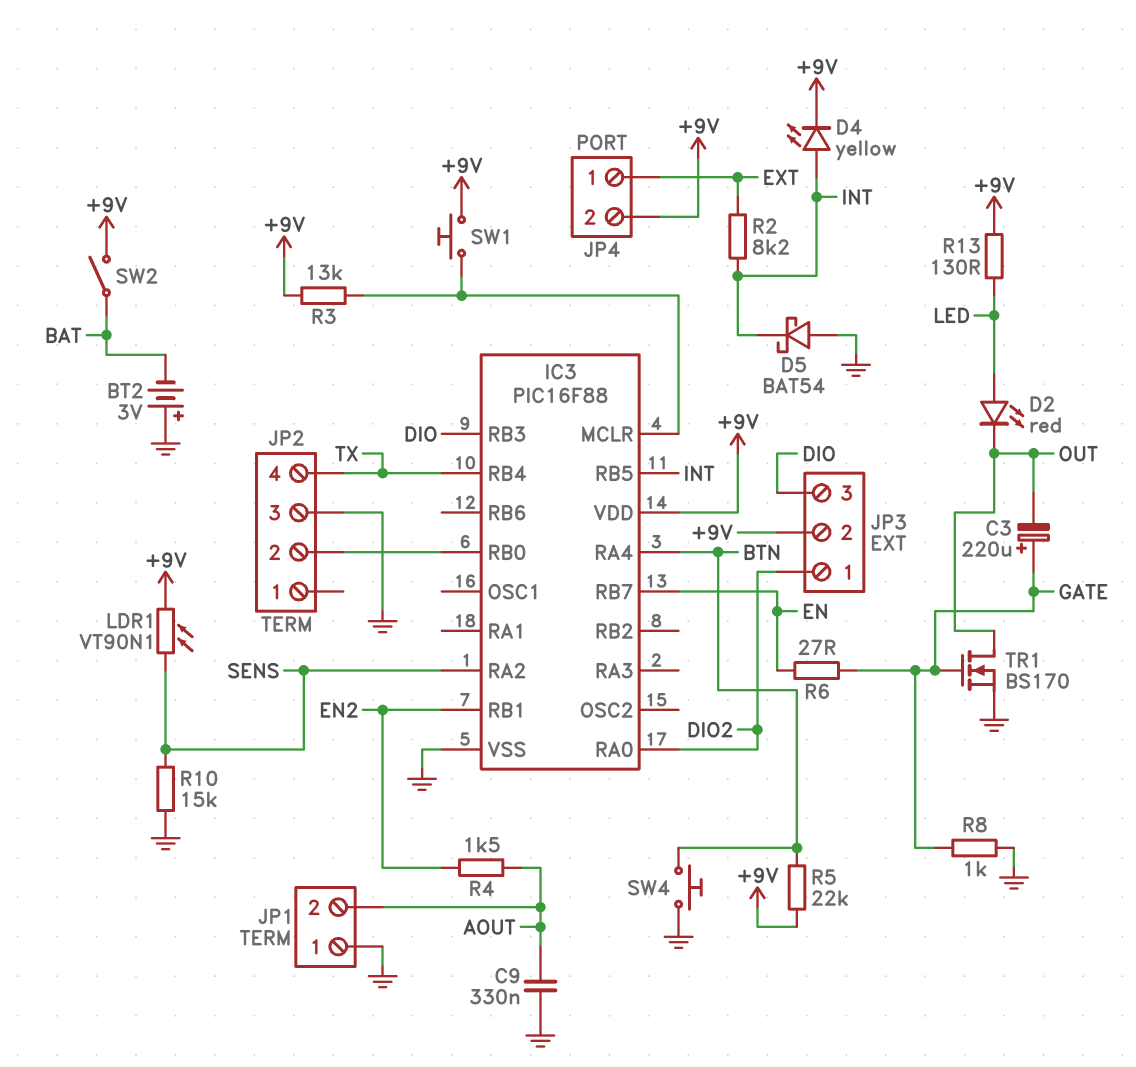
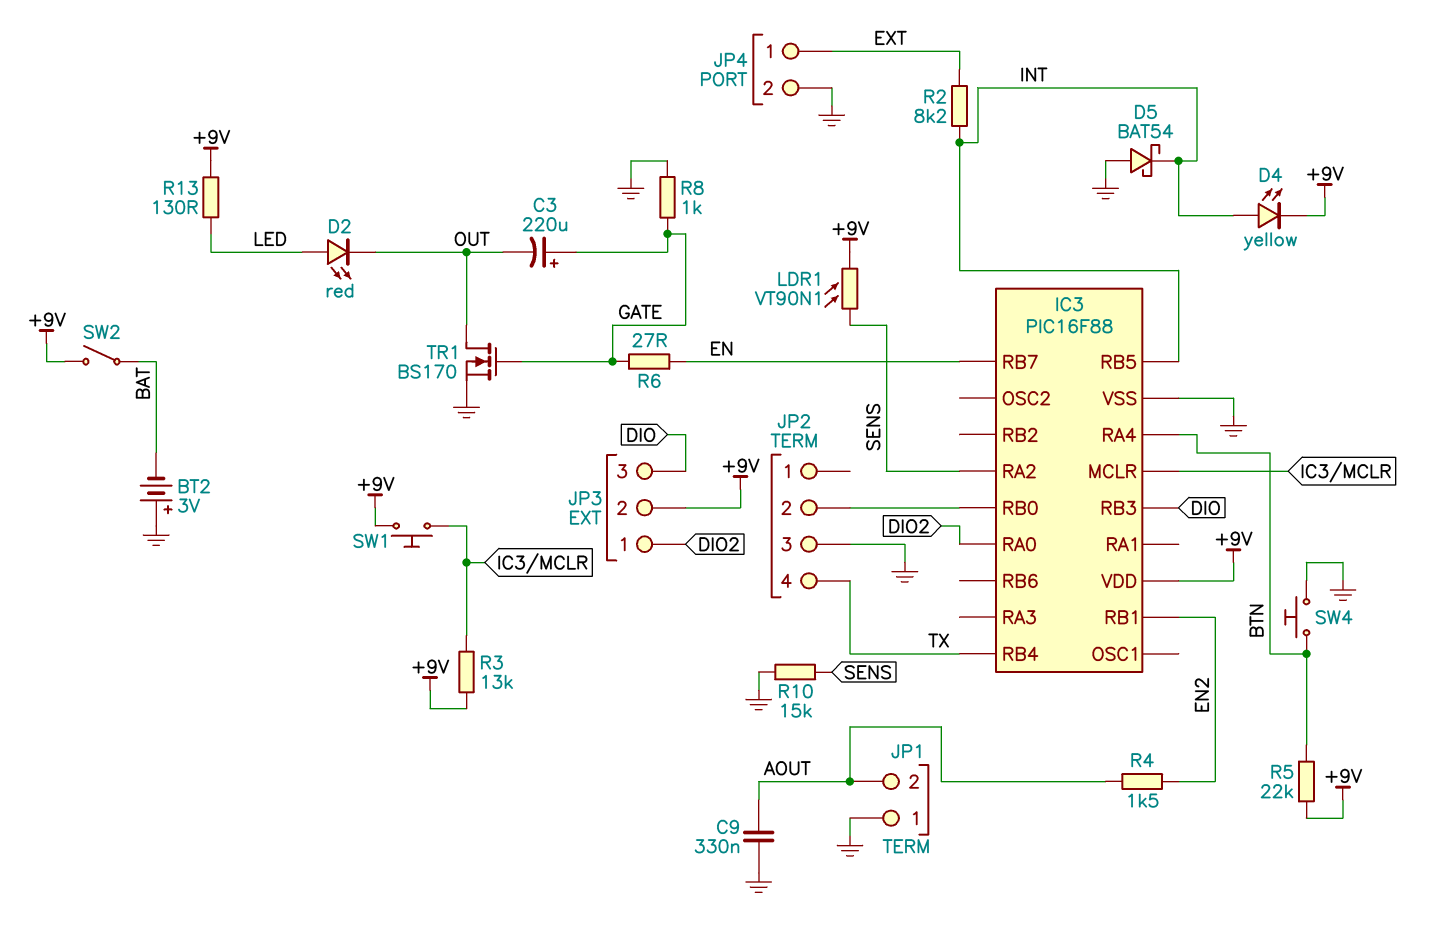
JP4 pin 2: +9V -> GND

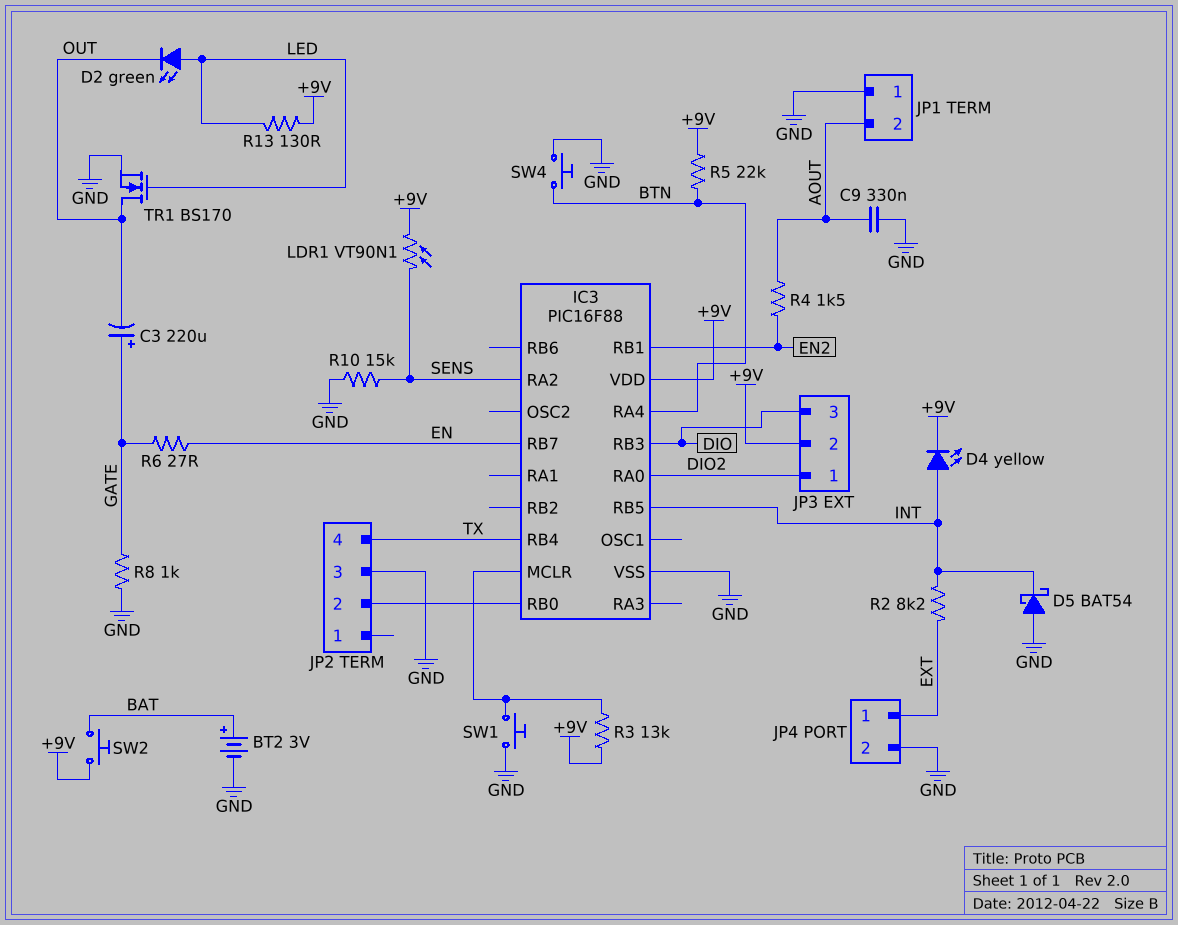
BT2: 3V (plus GND, minus BAT) -> 3V (plus BAT, minus GND)
D2: LED red (A LED, K OUT) -> LED green (A LED, K OUT)
SW1: button (+9V, IC3/MCLR) -> button (GND, IC3/MCLR)
SW2: switch (+9V, BAT) -> button (+9V, BAT)
TR1: NMOS BS170 (G GATE, D OUT, S GND) -> NMOS BS170 (G LED, D OUT, S GND)

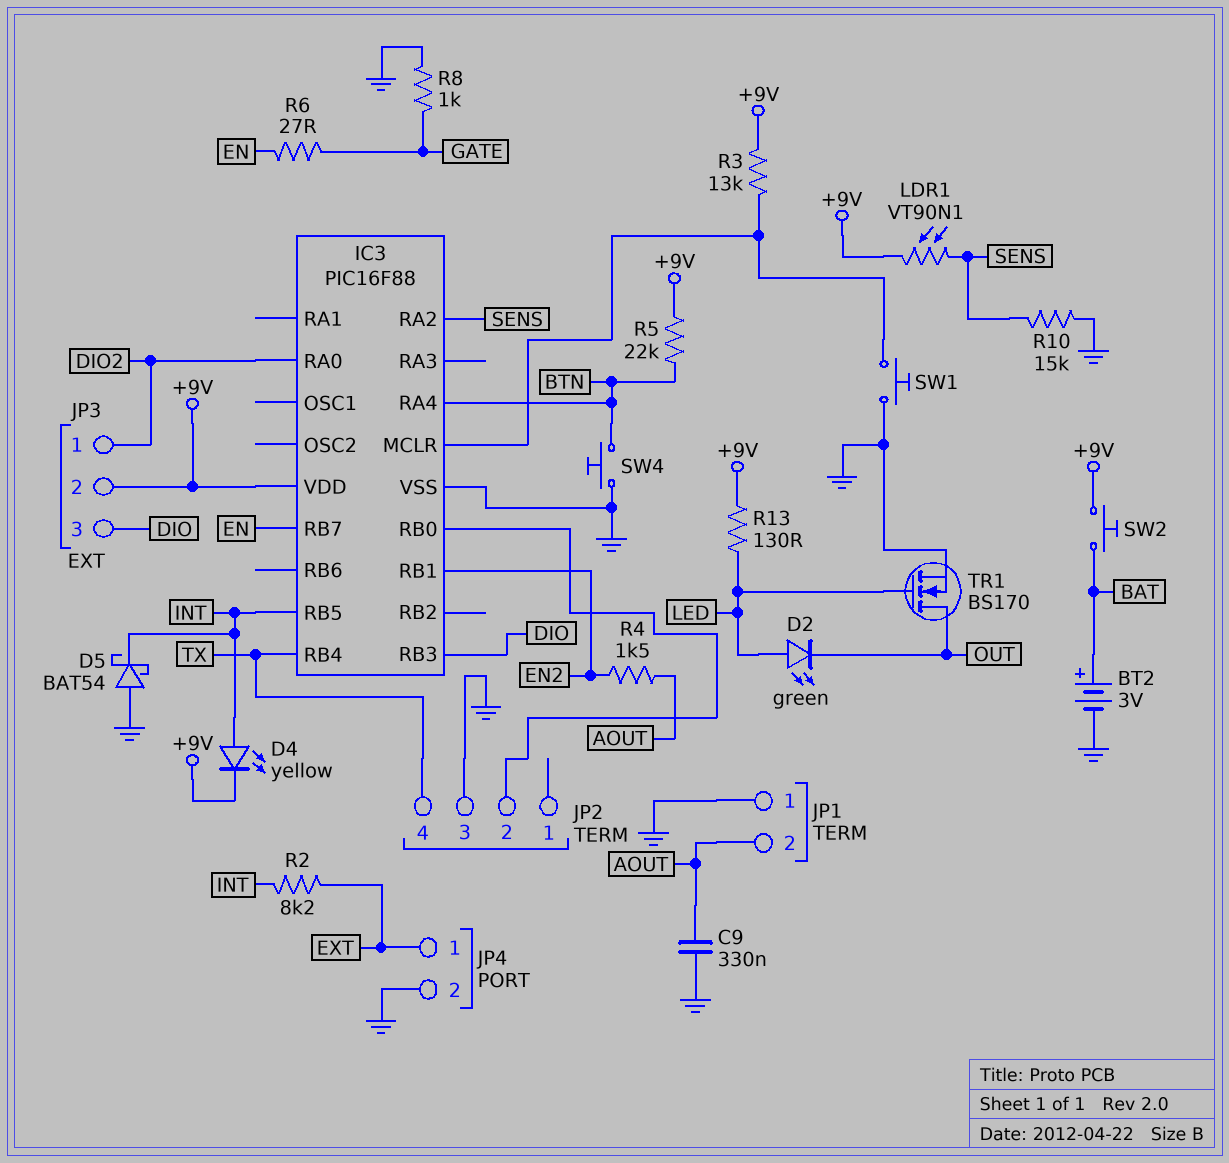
C3: 220uF (plus GATE, minus OUT) -> none

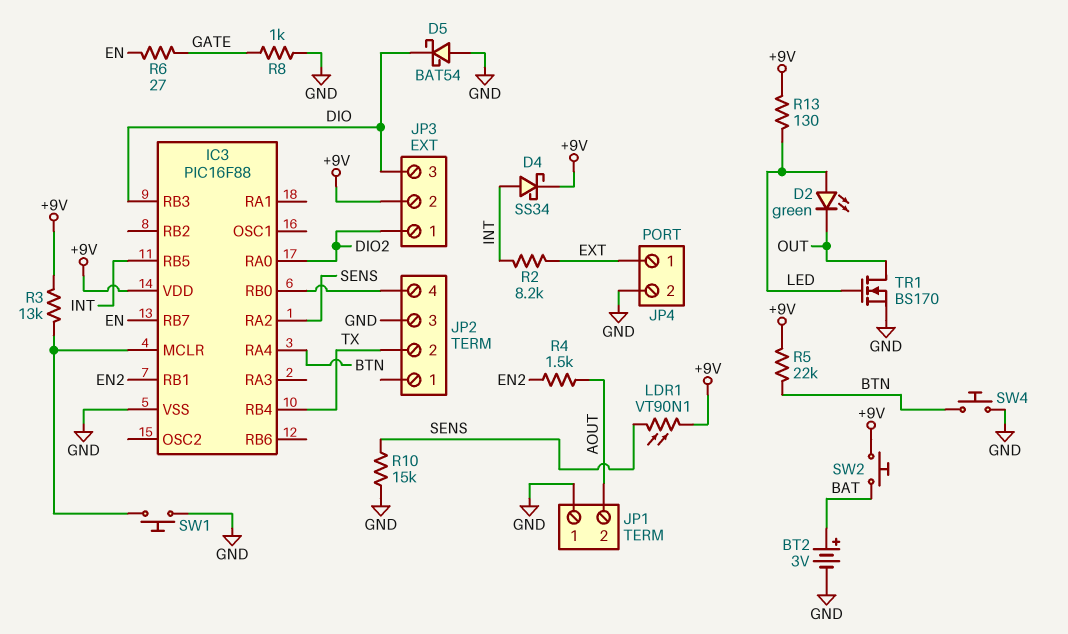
C9: 330nF (AOUT, GND) -> none
D4: LED yellow (A INT, K +9V) -> schottky SS34 (A INT, K +9V)
D5: schottky BAT54 (A GND, K INT) -> schottky BAT54 (A GND, K DIO)
JP2 pin 2: IC3/RB0 -> TX
JP2 pin 4: TX -> IC3/RB0

